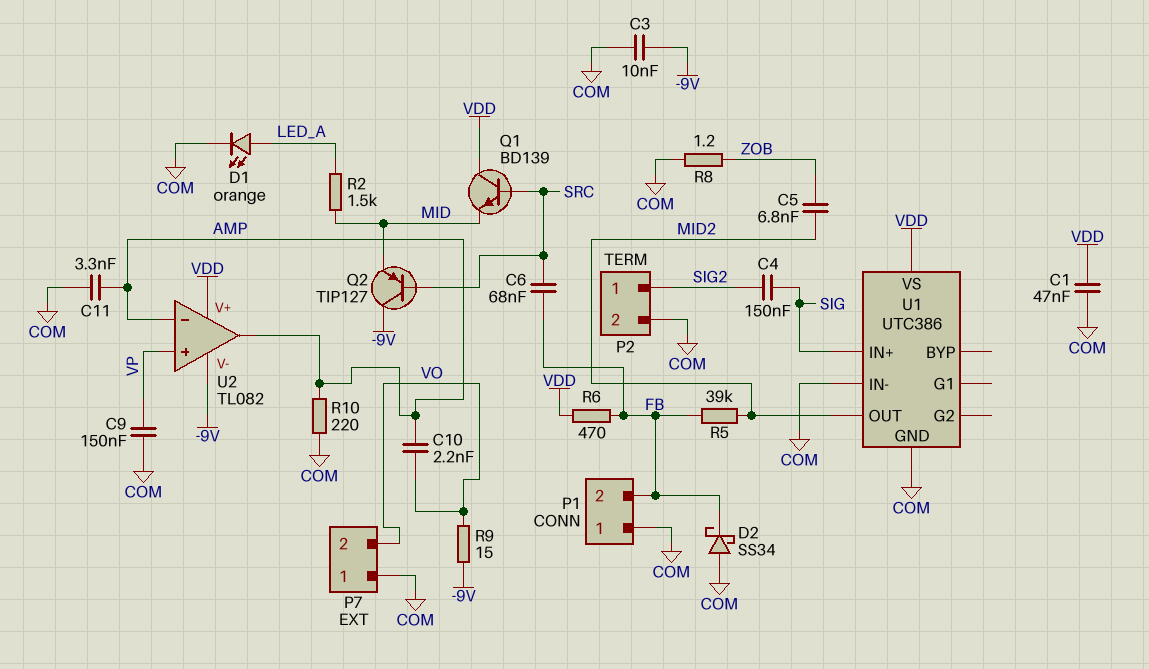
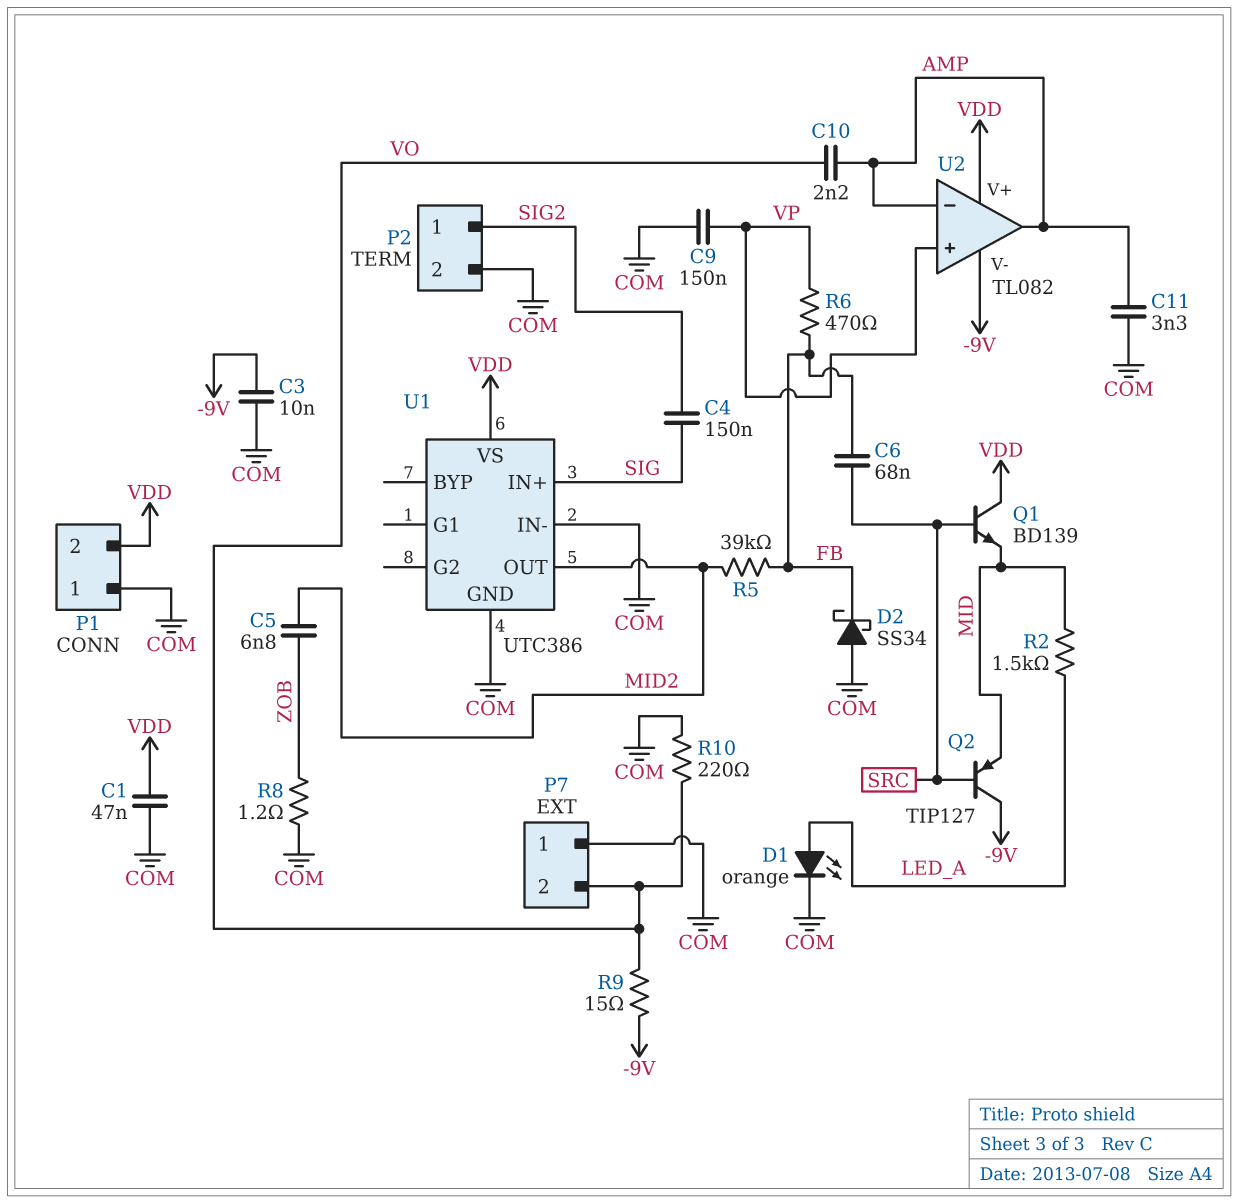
P1 pin 2: FB -> VDD
R6: 470 (FB, VDD) -> 470 (FB, VP)
R10: 220 (AMP, COM) -> 220 (COM, VO)

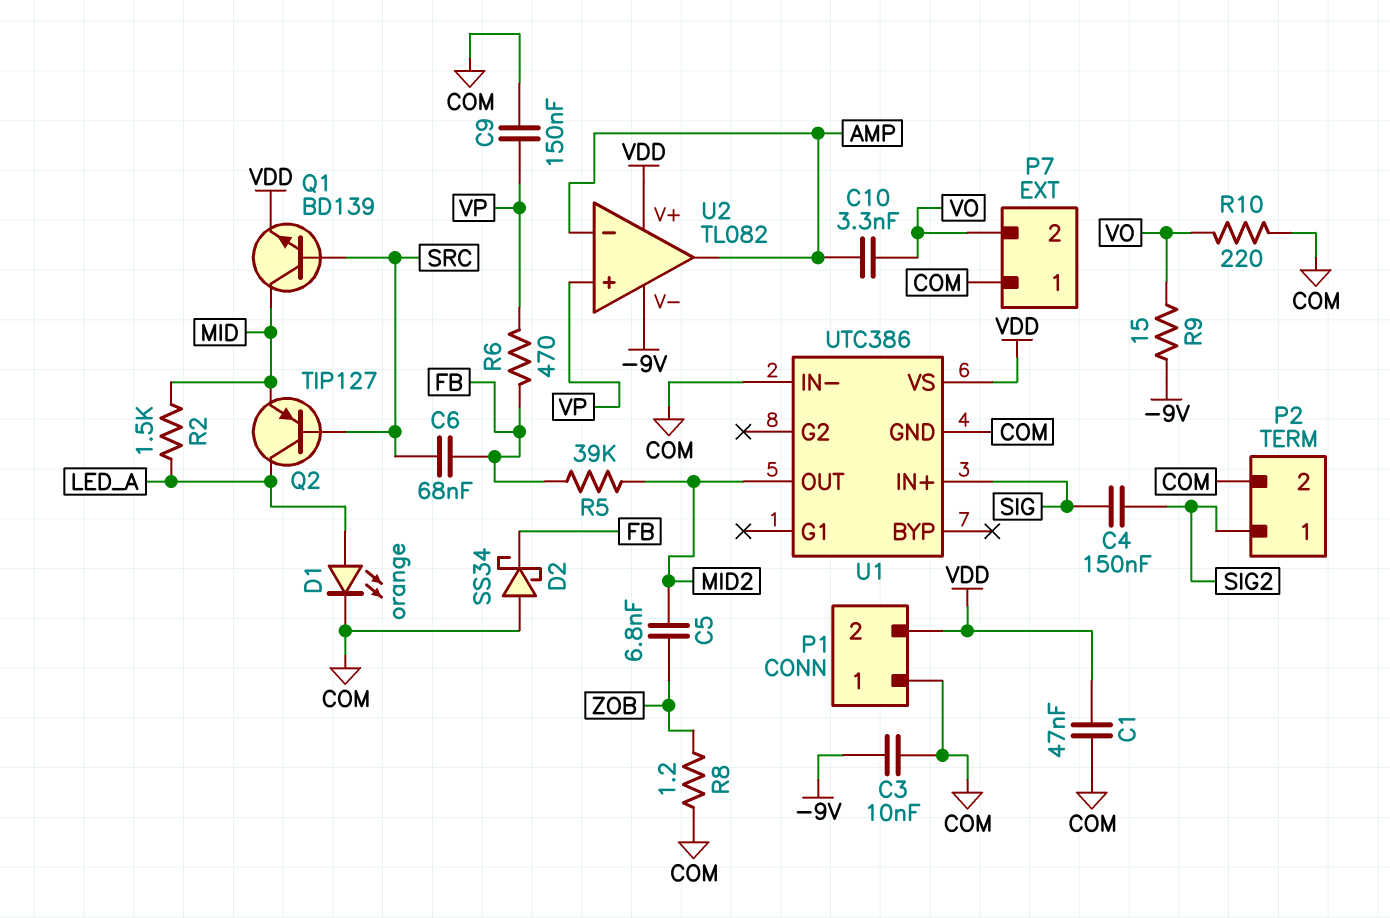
C10: 2.2nF (AMP, VO) -> 3.3nF (AMP, VO)
C11: 3.3nF (AMP, COM) -> none
Q1: NPN BD139 (B SRC, C VDD, E MID) -> NPN BD139 (B SRC, C MID, E VDD)
Q2: PNP TIP127 (B SRC, C -9V, E MID) -> PNP TIP127 (B SRC, C LED_A, E MID)

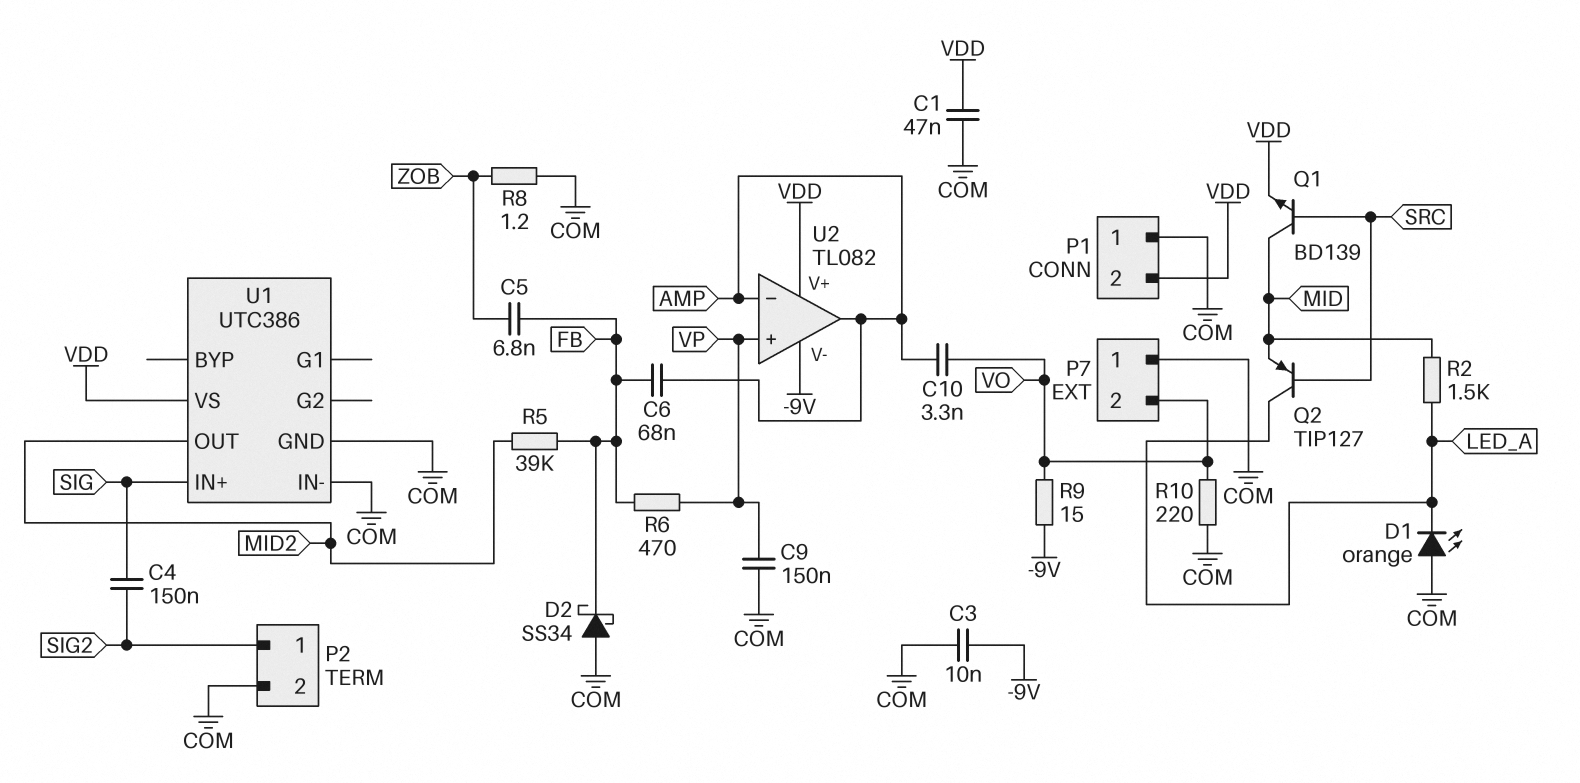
C5: 6.8nF (MID2, ZOB) -> 6.8nF (FB, ZOB)
C6: 68nF (FB, SRC) -> 68nF (AMP, FB)
D1: LED orange (A LED_A, K COM) -> LED orange (A COM, K LED_A)

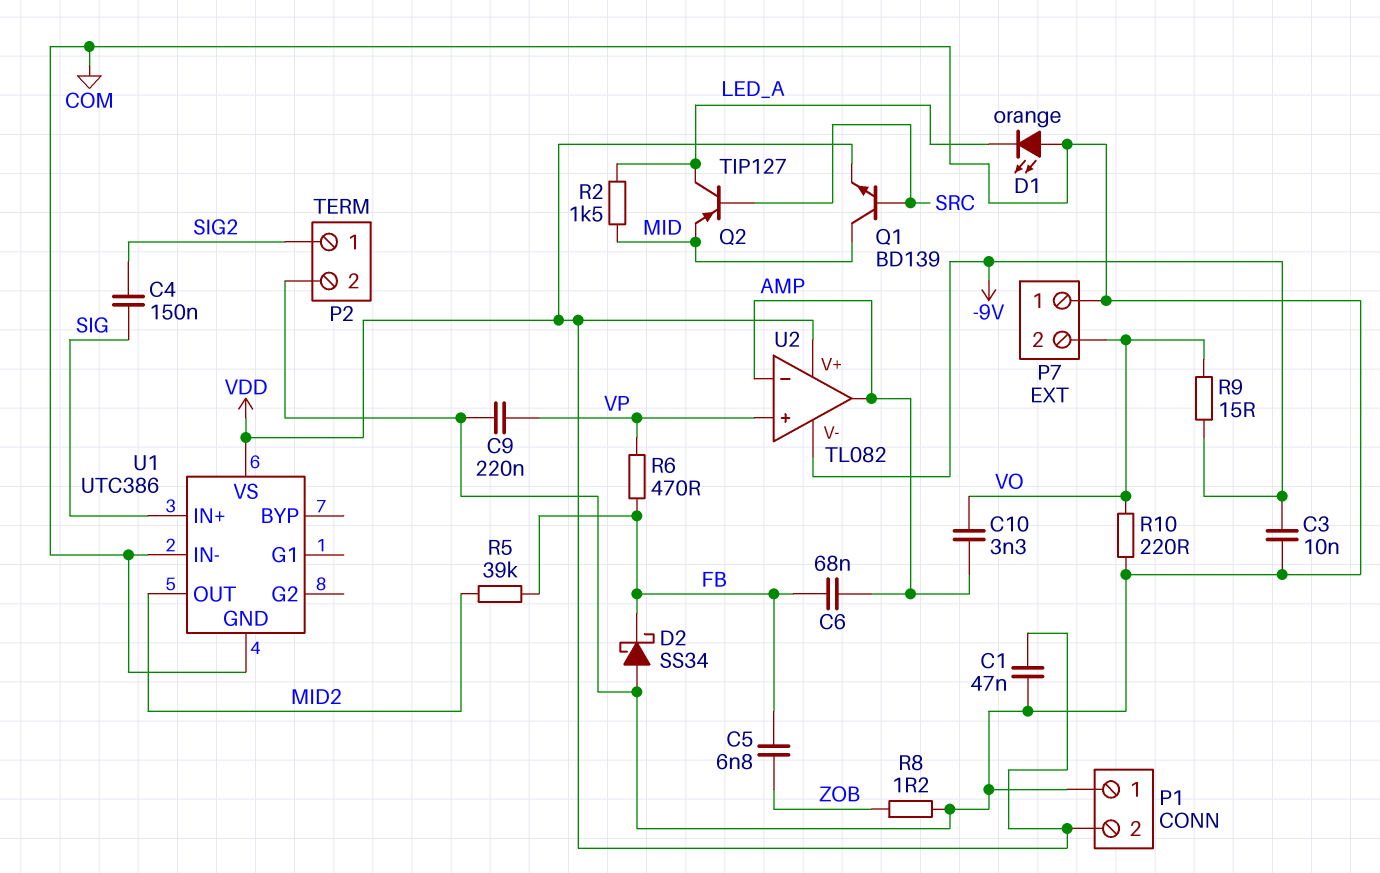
C9: 150nF (COM, VP) -> 220nF (COM, VP)

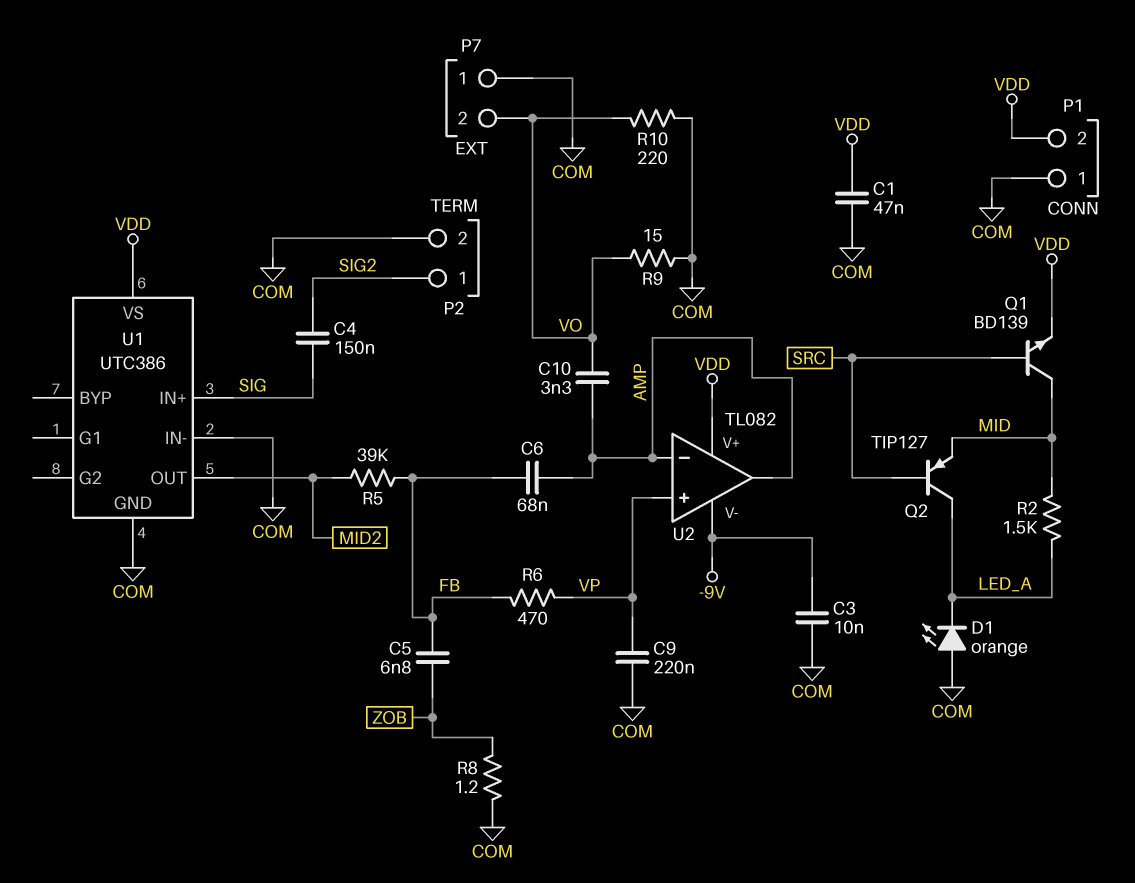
D2: schottky SS34 (A COM, K FB) -> none
R9: 15 (-9V, VO) -> 15 (COM, VO)

